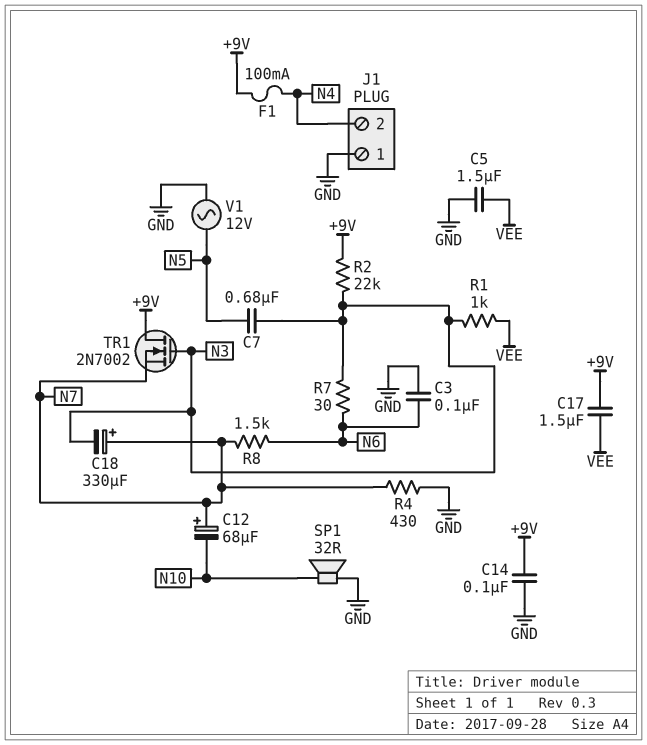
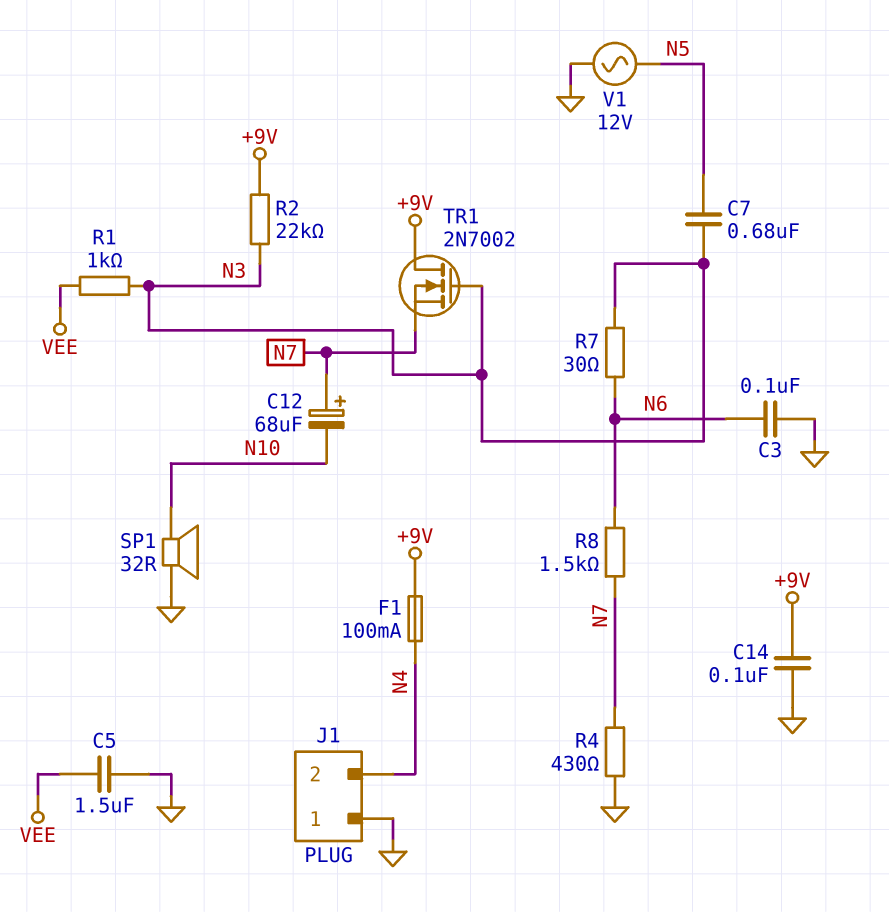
C17: 1.5uF (+9V, VEE) -> none
C18: 330uF (plus N7, minus N3) -> none

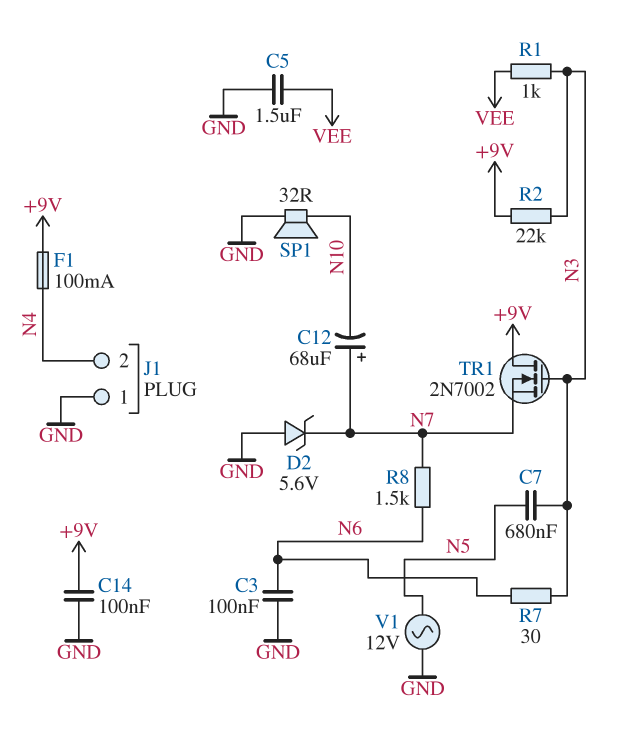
D2: none -> zener 5.6V (A GND, K N7)
R4: 430 (GND, N7) -> none

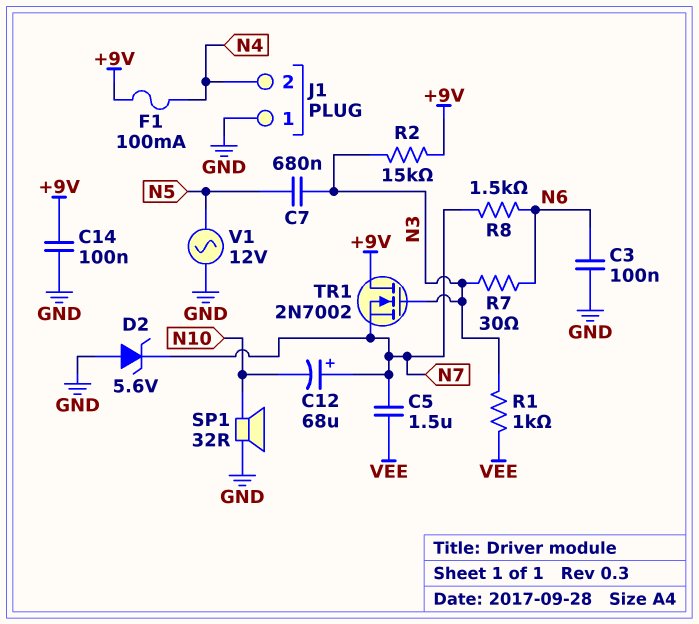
C5: 1.5uF (GND, VEE) -> 1.5uF (N7, VEE)
R2: 22k (+9V, N3) -> 15k (+9V, N3)

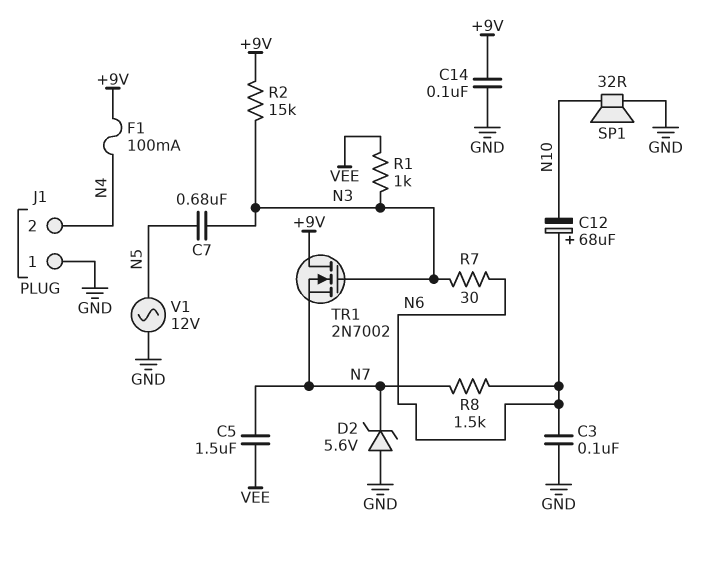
C12: 68uF (plus N7, minus N10) -> 68uF (plus N6, minus N10)

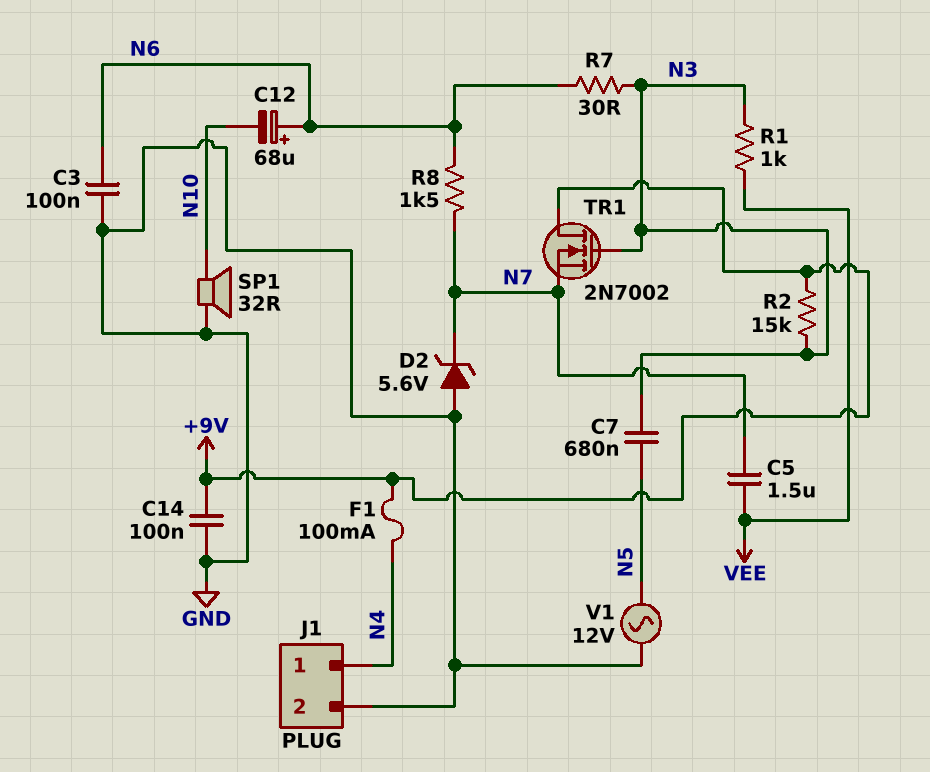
J1 pin 1: GND -> N4
J1 pin 2: N4 -> GND

